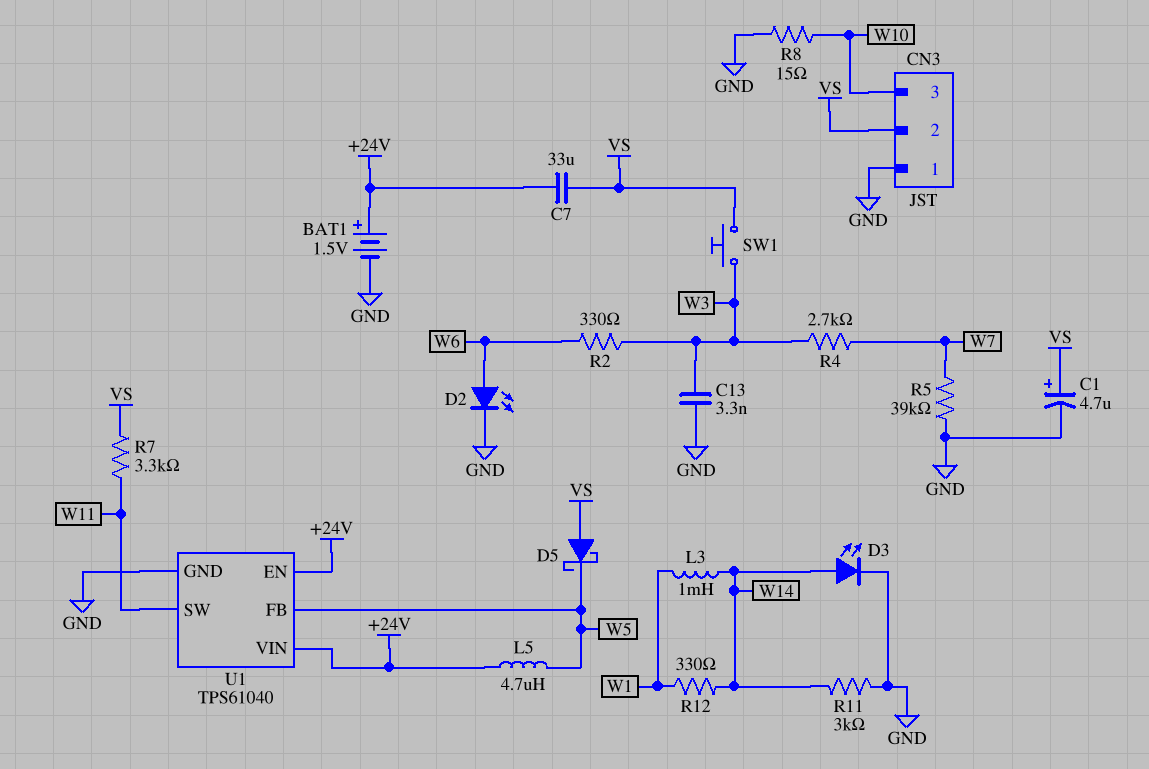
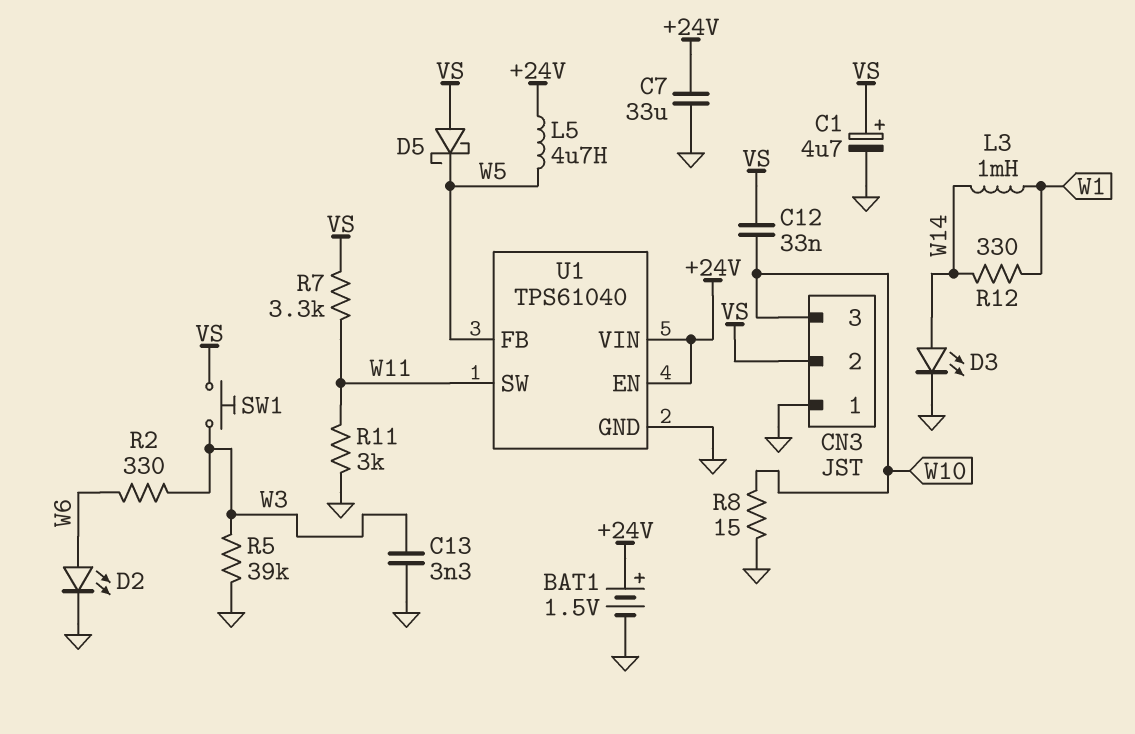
C7: 33uF (+24V, VS) -> 33uF (+24V, GND)
C12: none -> 33nF (VS, W10)
R4: 2.7k (W3, W7) -> none
R5: 39k (GND, W7) -> 39k (GND, W3)
R11: 3k (GND, W14) -> 3k (GND, W11)

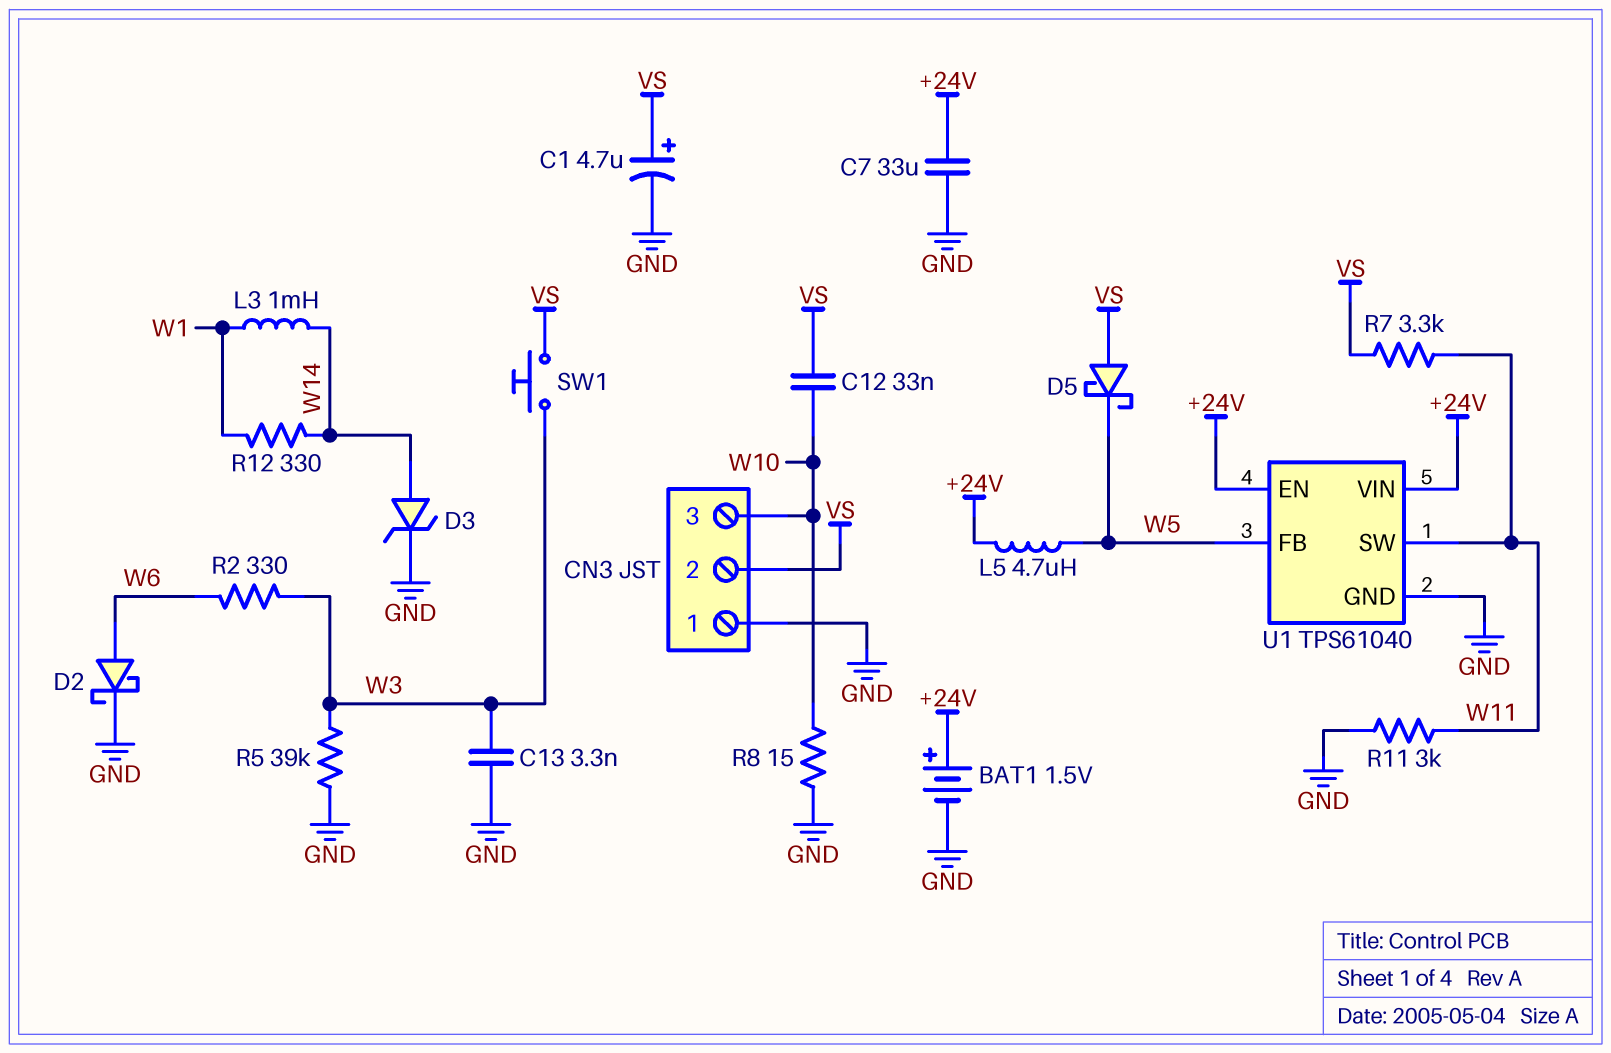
D2: LED (A W6, K GND) -> schottky (A W6, K GND)
D3: LED (A W14, K GND) -> zener (A W14, K GND)

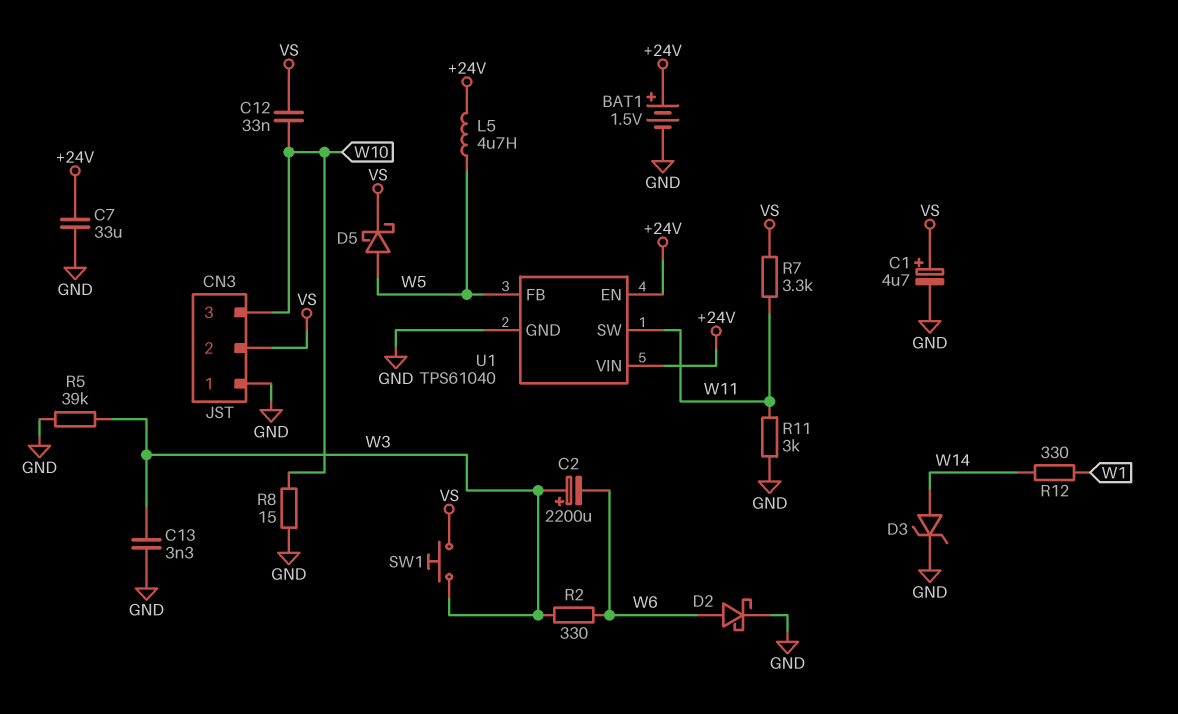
C2: none -> 2200uF (plus W3, minus W6)
D5: schottky (A VS, K W5) -> schottky (A W5, K VS)
L3: 1mH (W1, W14) -> none

